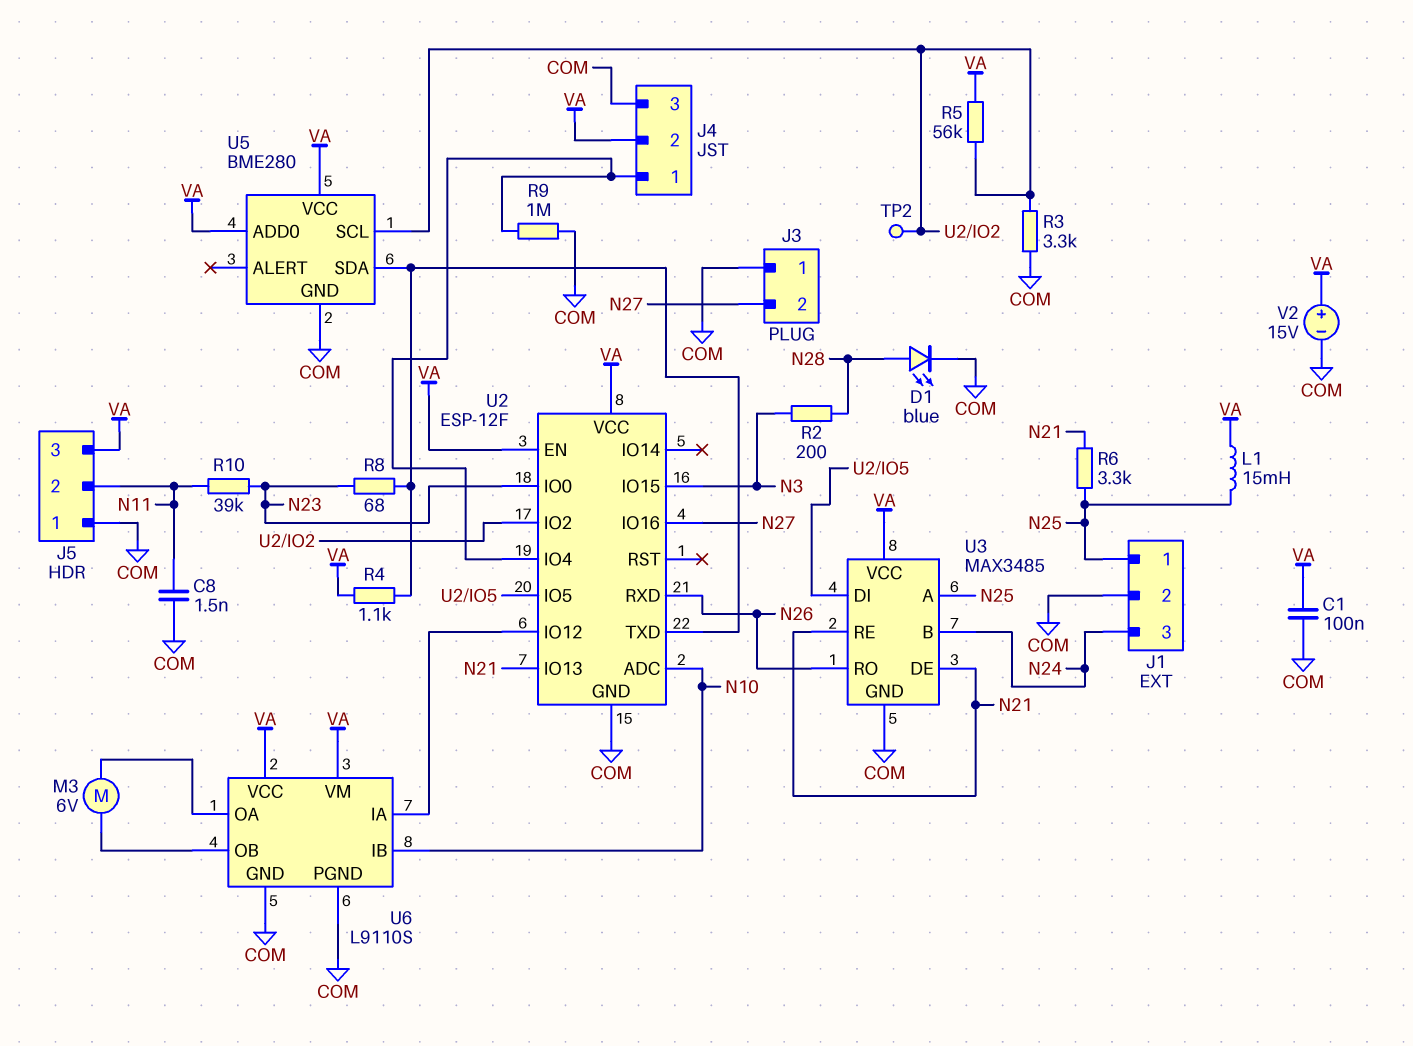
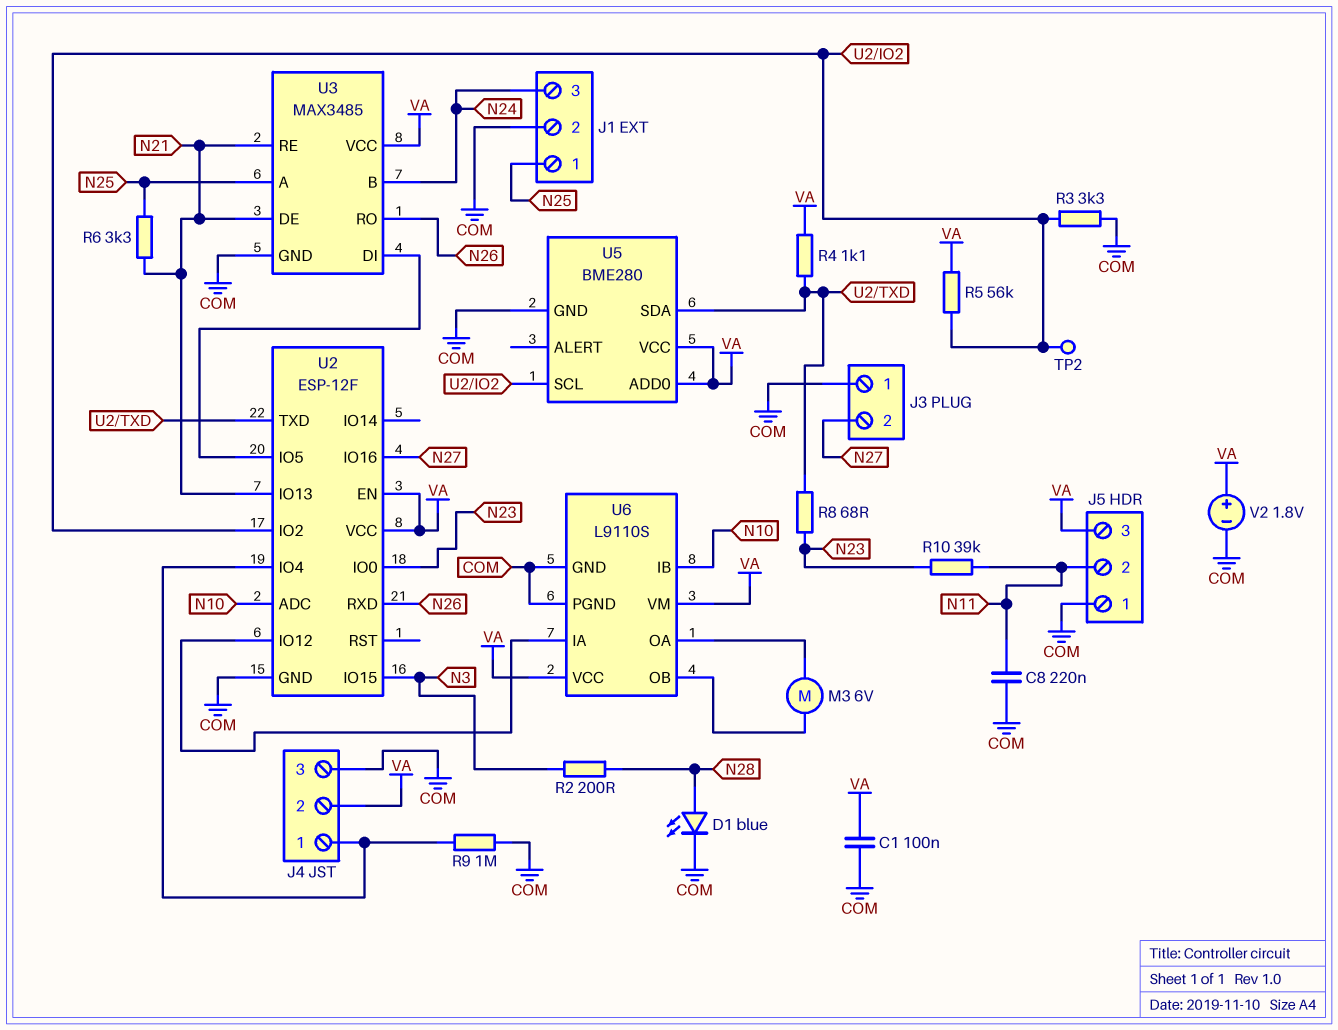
C8: 1.5nF (COM, N11) -> 220nF (COM, N11)
L1: 15mH (N25, VA) -> none
V2: 15V (plus VA, minus COM) -> 1.8V (plus VA, minus COM)

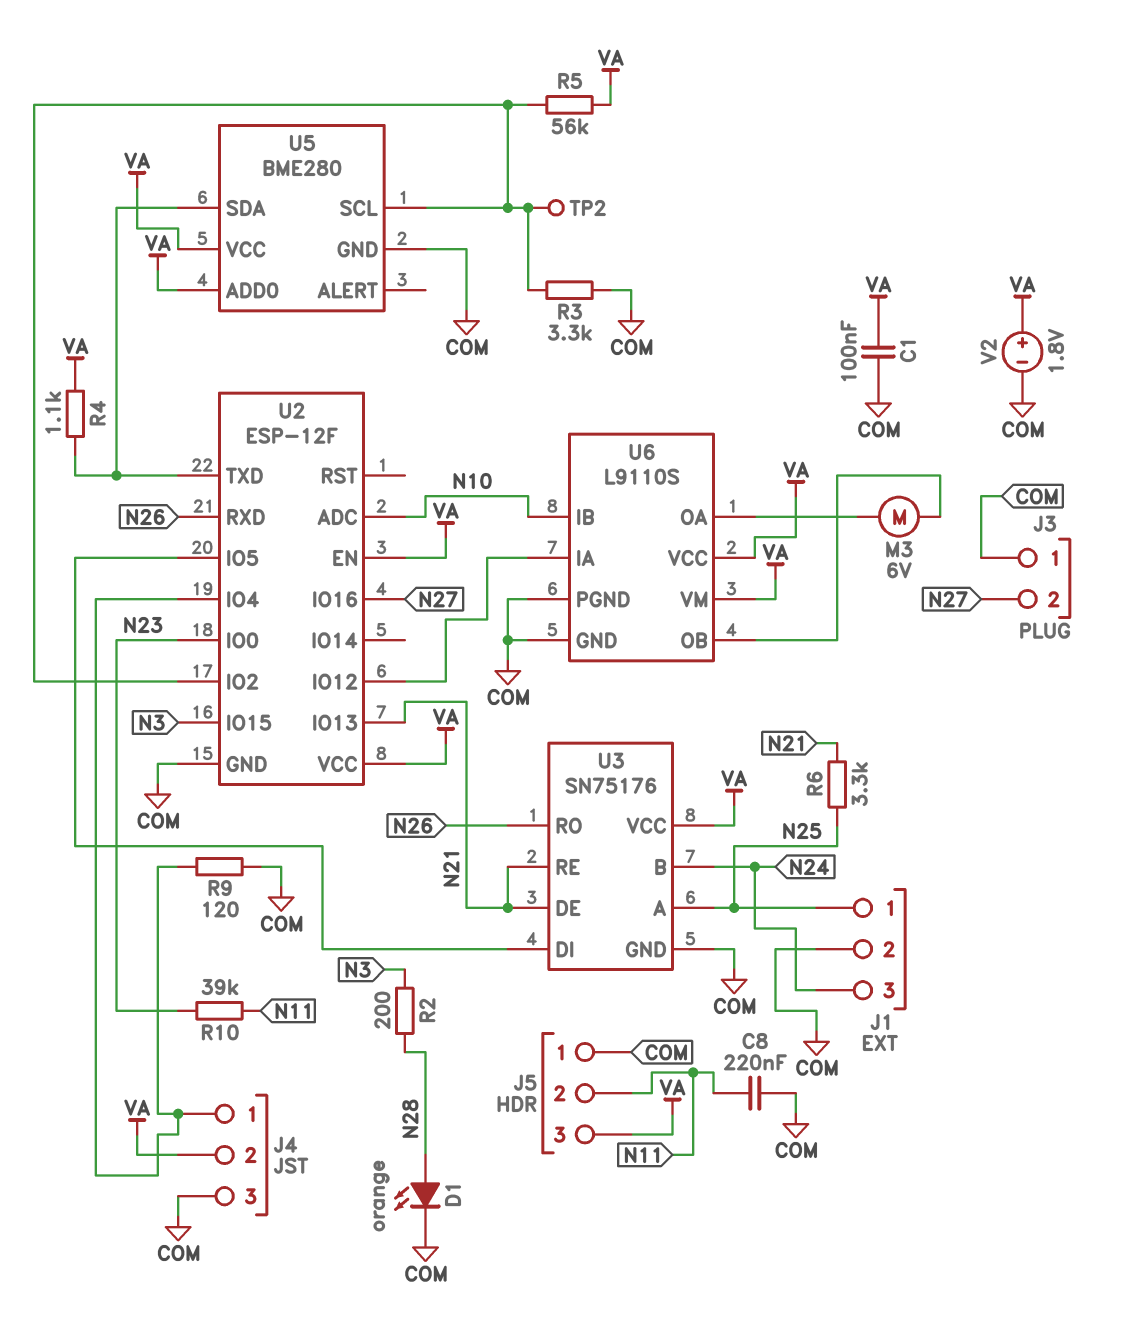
D1: LED blue (A N28, K COM) -> LED orange (A N28, K COM)
R8: 68 (N23, U2/TXD) -> none
R9: 1M (COM, J4/1) -> 120 (COM, J4/1)
U3: MAX3485 -> SN75176

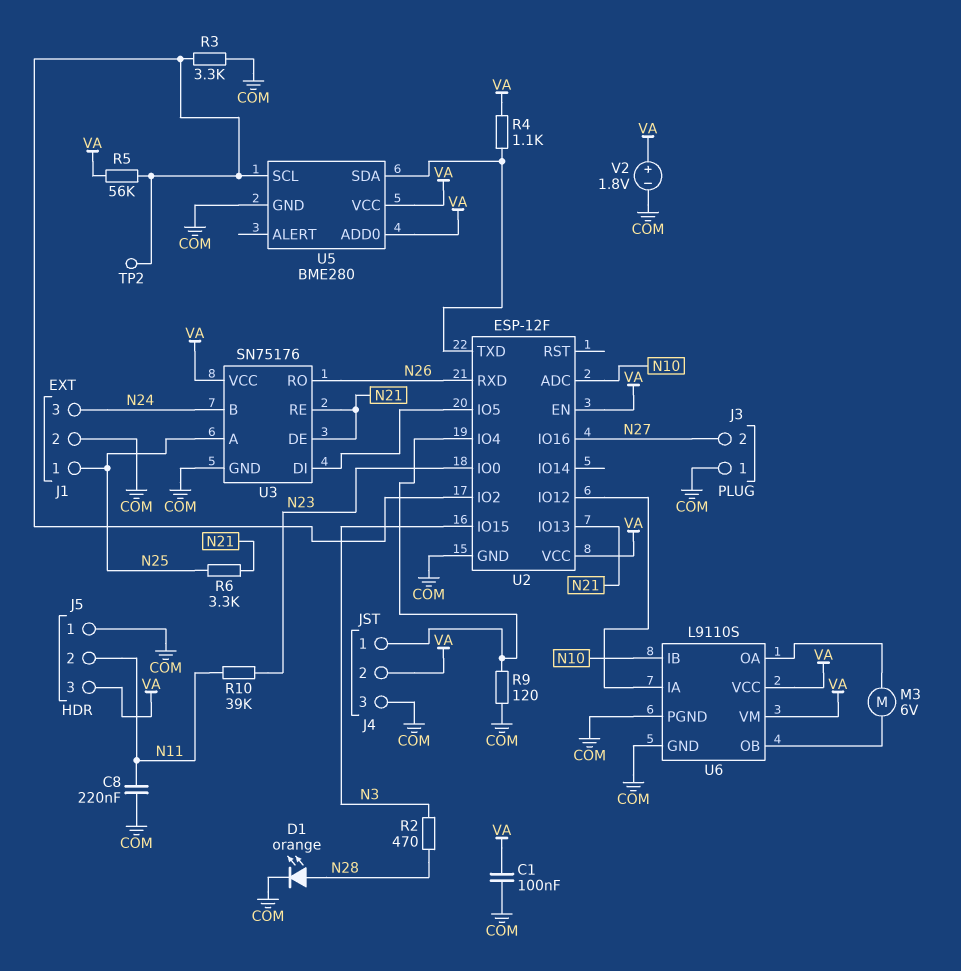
R2: 200 (N3, N28) -> 470 (N3, N28)

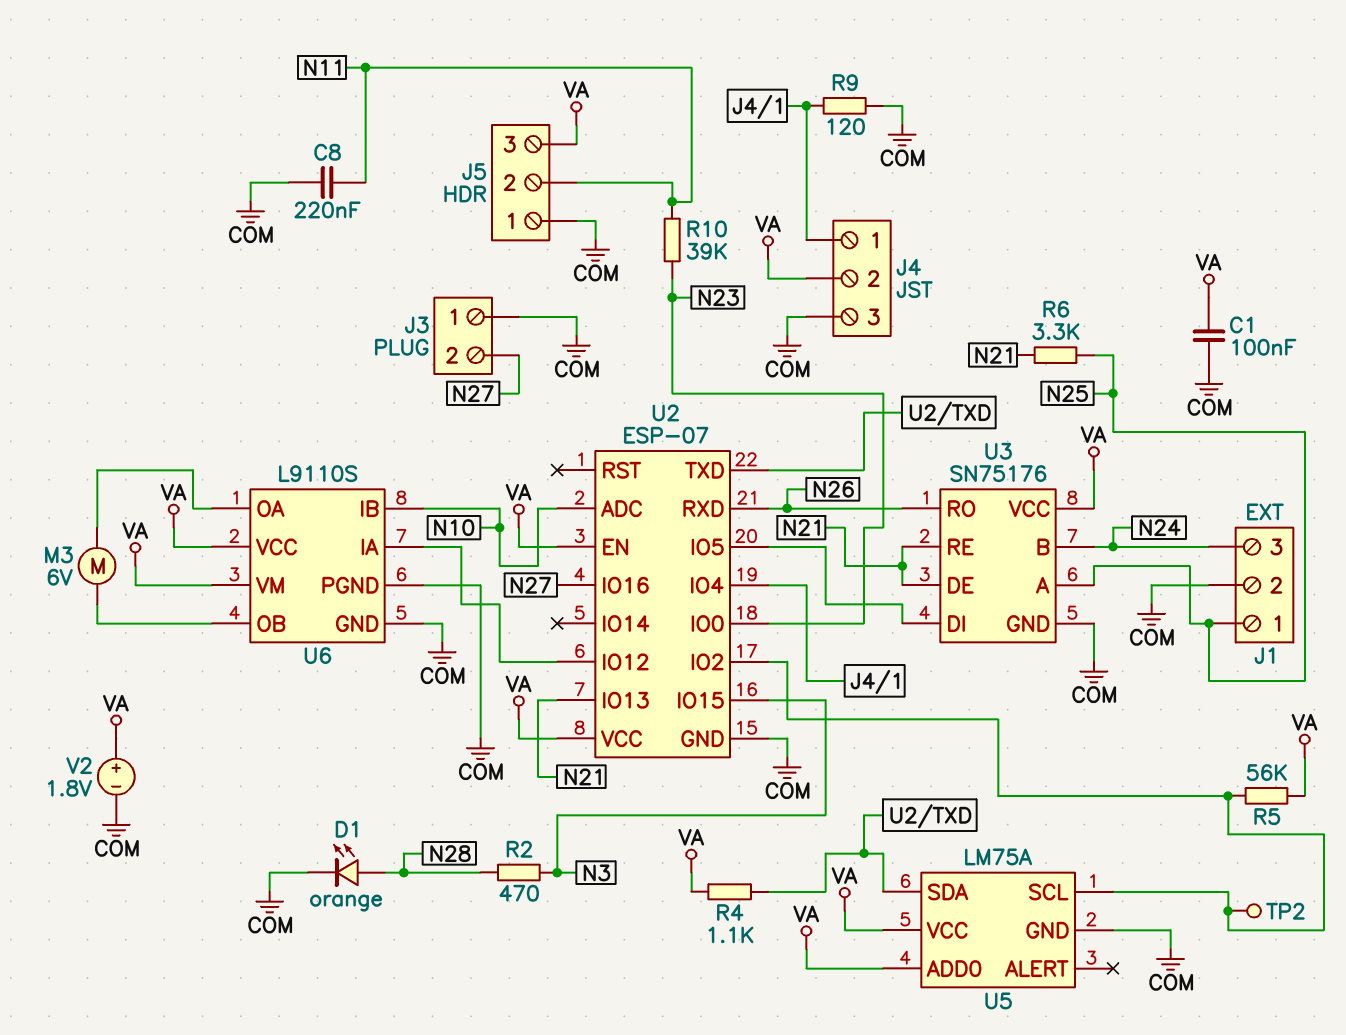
R3: 3.3k (COM, U2/IO2) -> none
U2: ESP-12F -> ESP-07
U5: BME280 -> LM75A

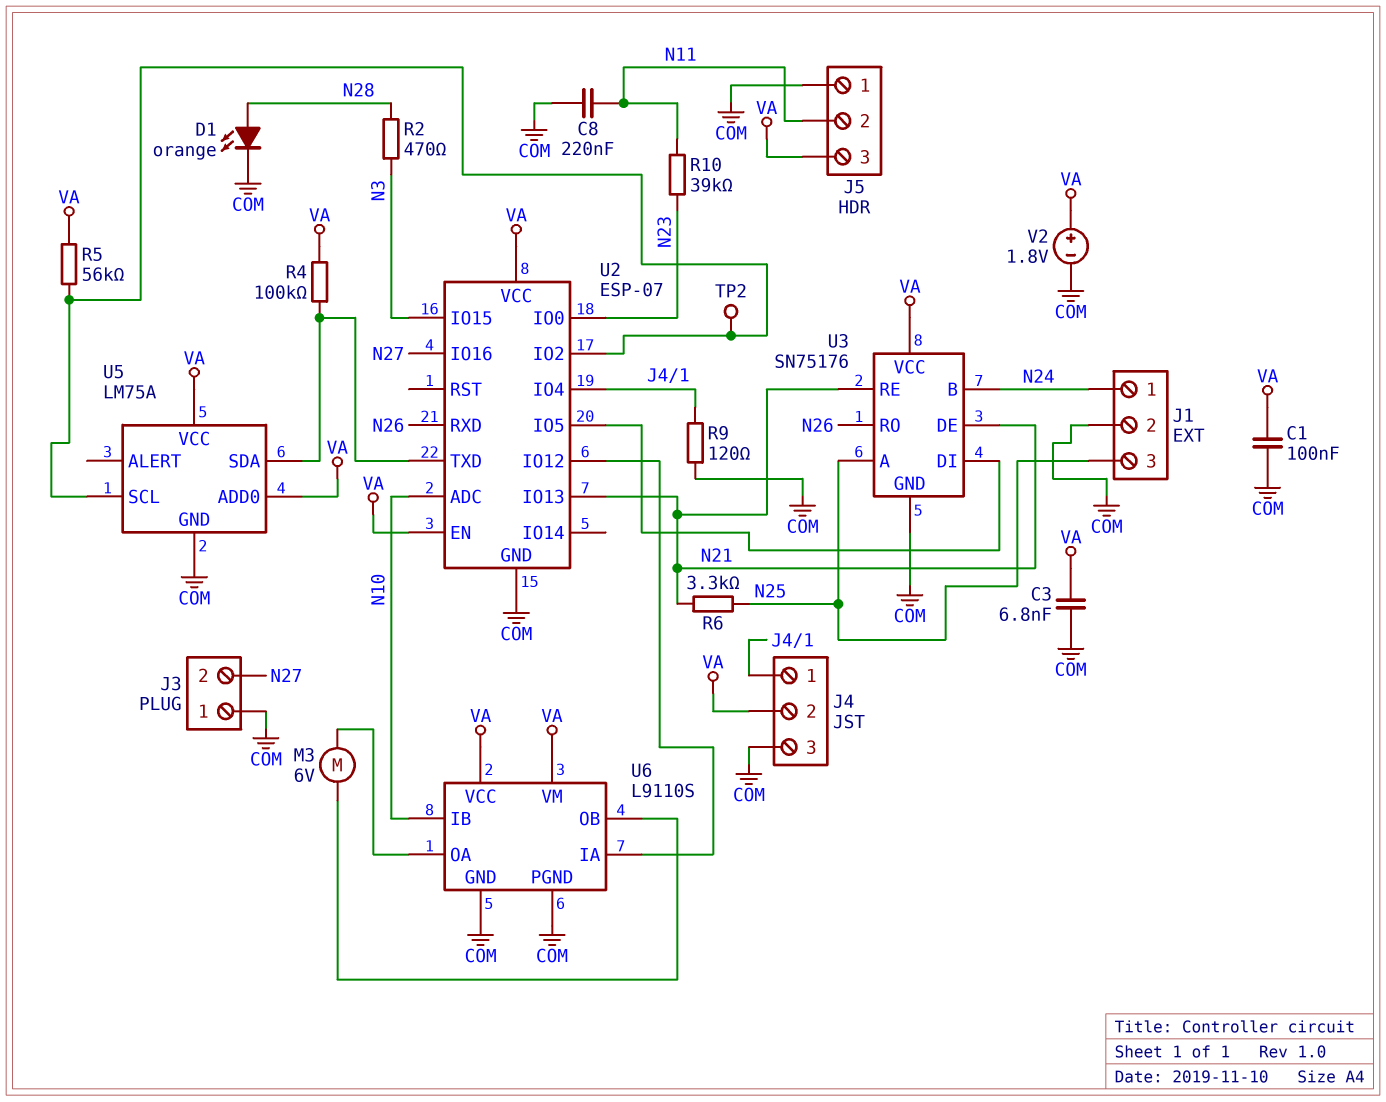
C3: none -> 6.8nF (COM, VA)
J1 pin 1: N25 -> N24
J1 pin 3: N24 -> N25
R4: 1.1k (U2/TXD, VA) -> 100k (U2/TXD, VA)

